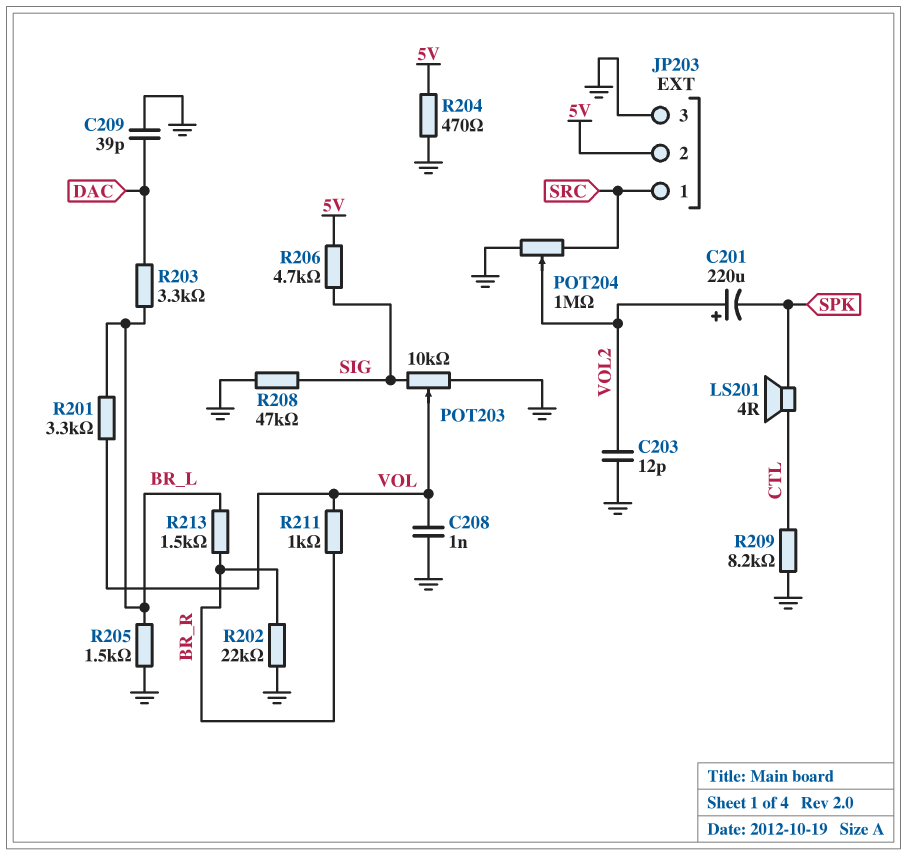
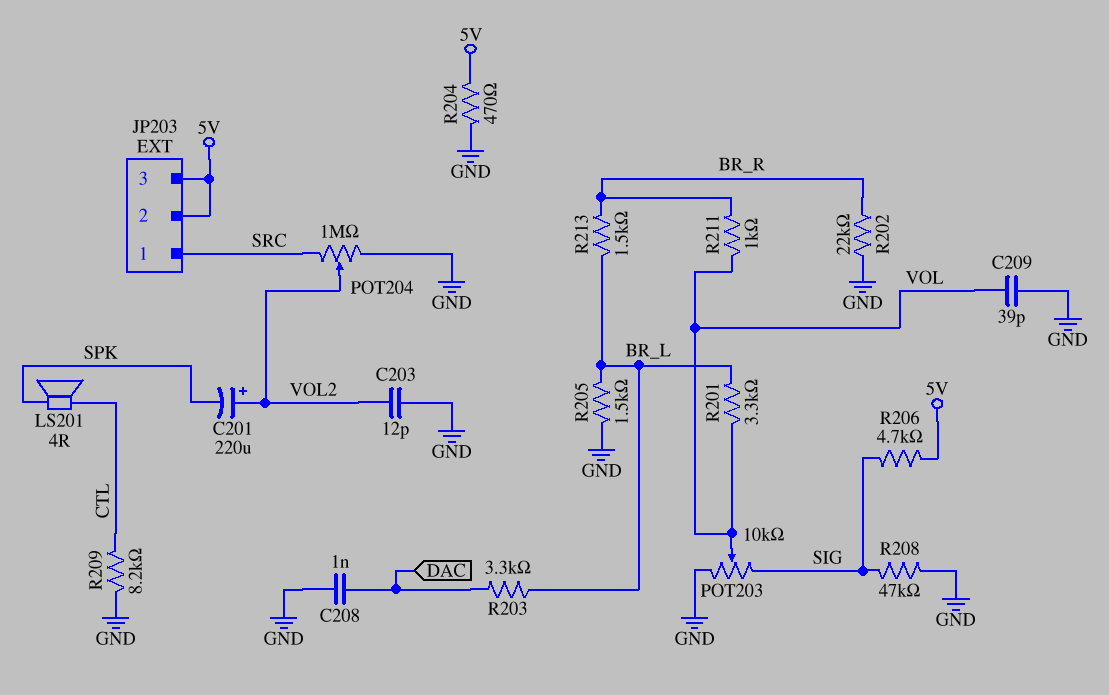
C208: 1nF (GND, VOL) -> 1nF (DAC, GND)
C209: 39pF (DAC, GND) -> 39pF (GND, VOL)
JP203 pin 3: GND -> 5V

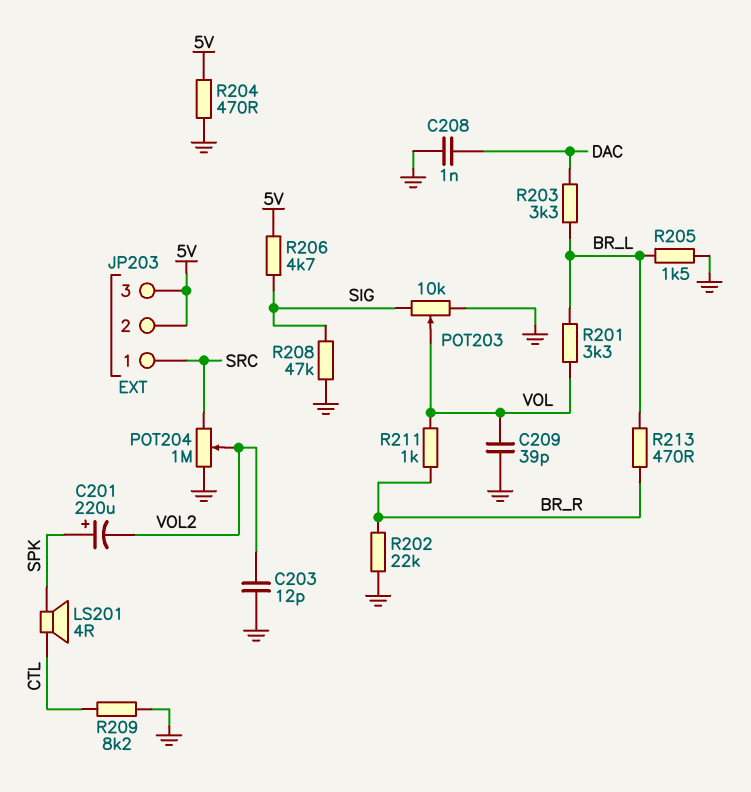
C201: 220uF (plus VOL2, minus SPK) -> 220uF (plus SPK, minus VOL2)
R213: 1.5k (BR_L, BR_R) -> 470 (BR_L, BR_R)

